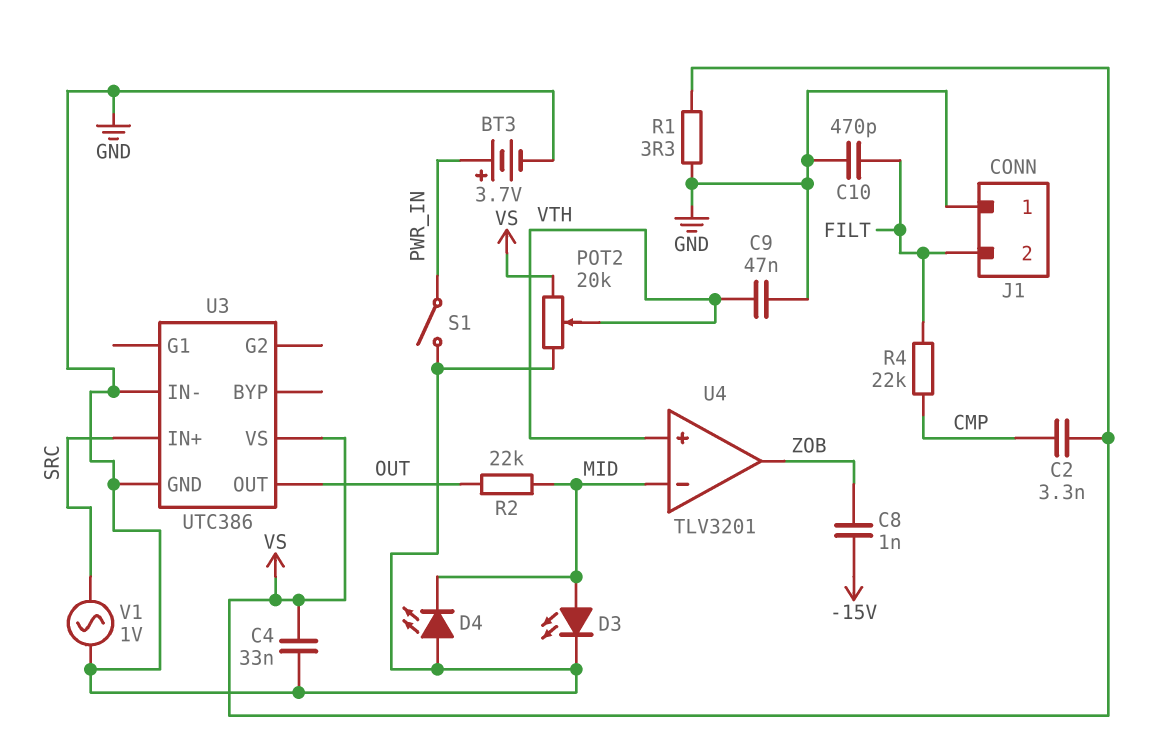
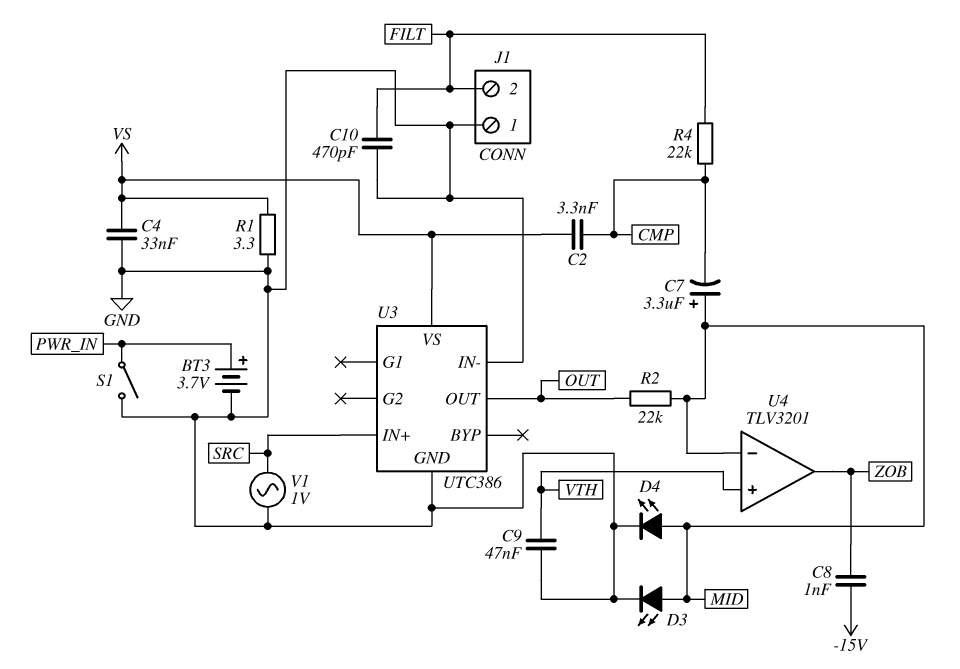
C7: none -> 3.3uF (plus MID, minus CMP)
D4: LED (A GND, K MID) -> LED (A MID, K GND)
POT2: 20k (GND, VS, wiper VTH) -> none

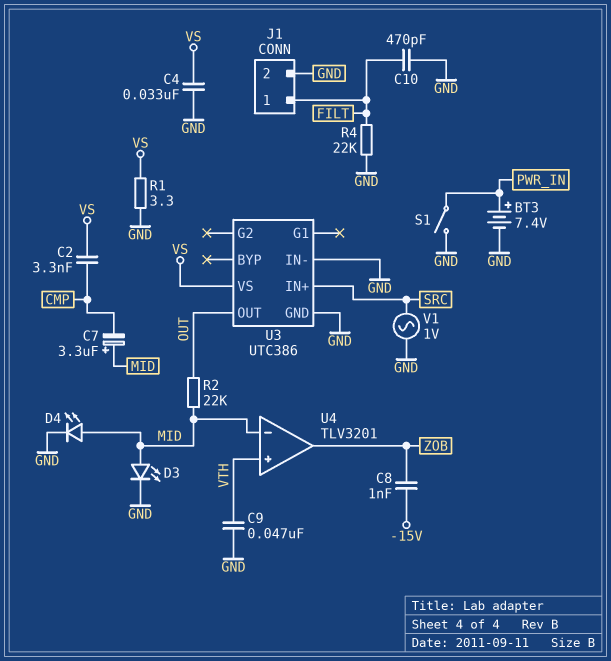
BT3: 3.7V (plus PWR_IN, minus GND) -> 7.4V (plus PWR_IN, minus GND)
J1 pin 1: GND -> FILT
J1 pin 2: FILT -> GND
R4: 22k (CMP, FILT) -> 22k (FILT, GND)

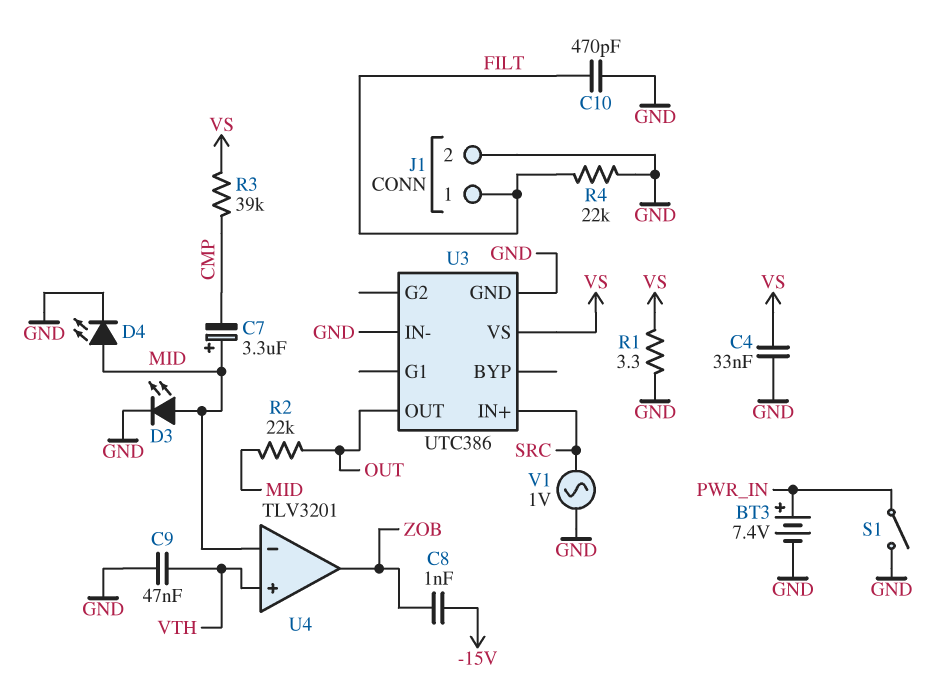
C2: 3.3nF (CMP, VS) -> none
R3: none -> 39k (CMP, VS)

